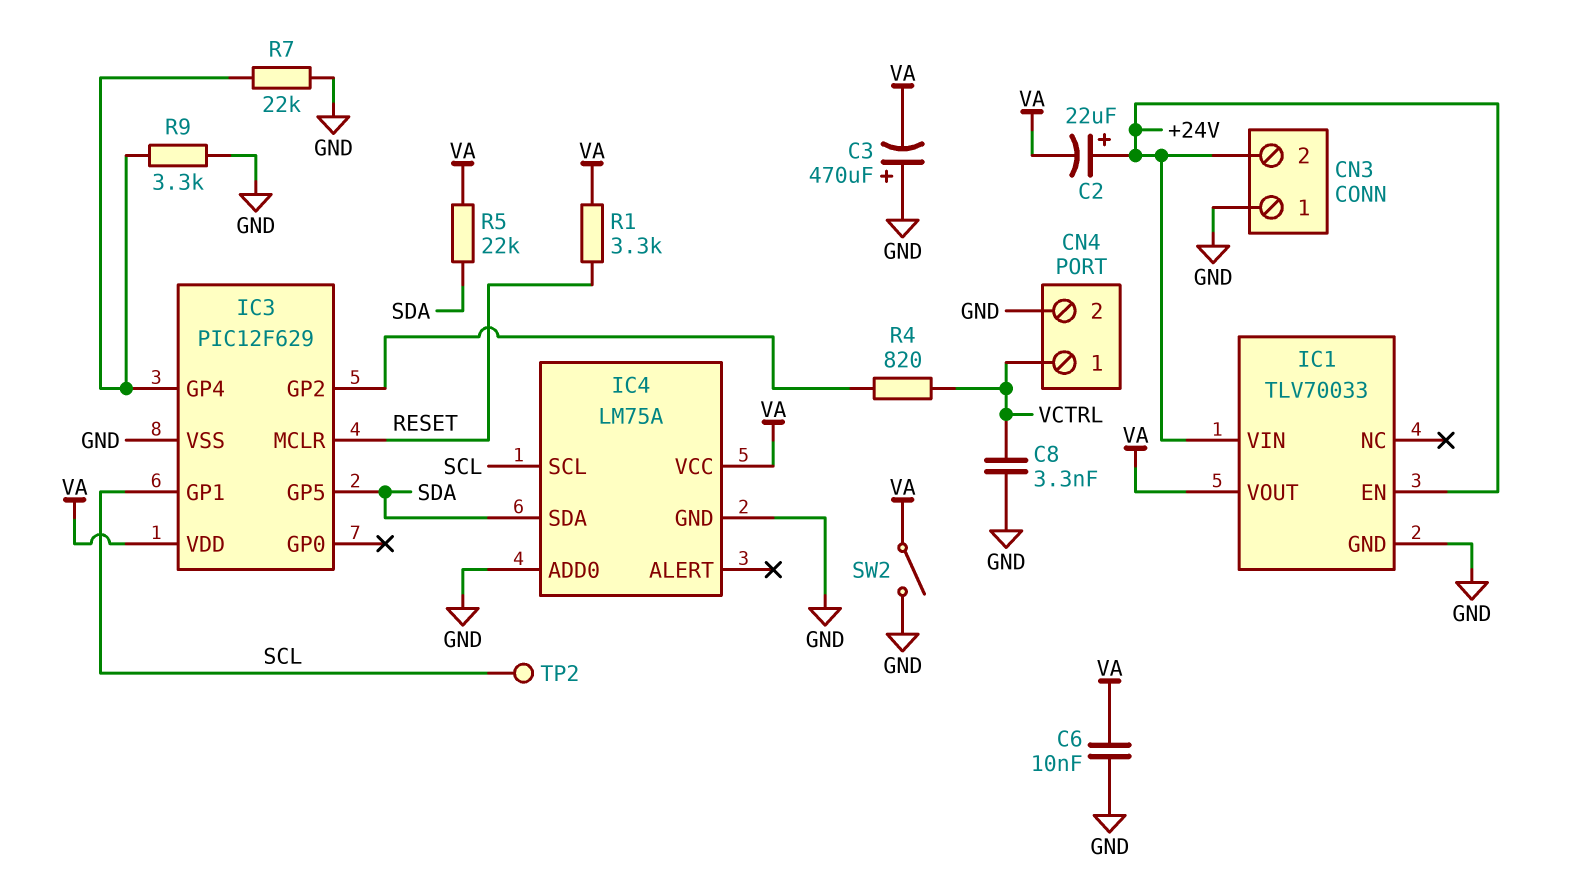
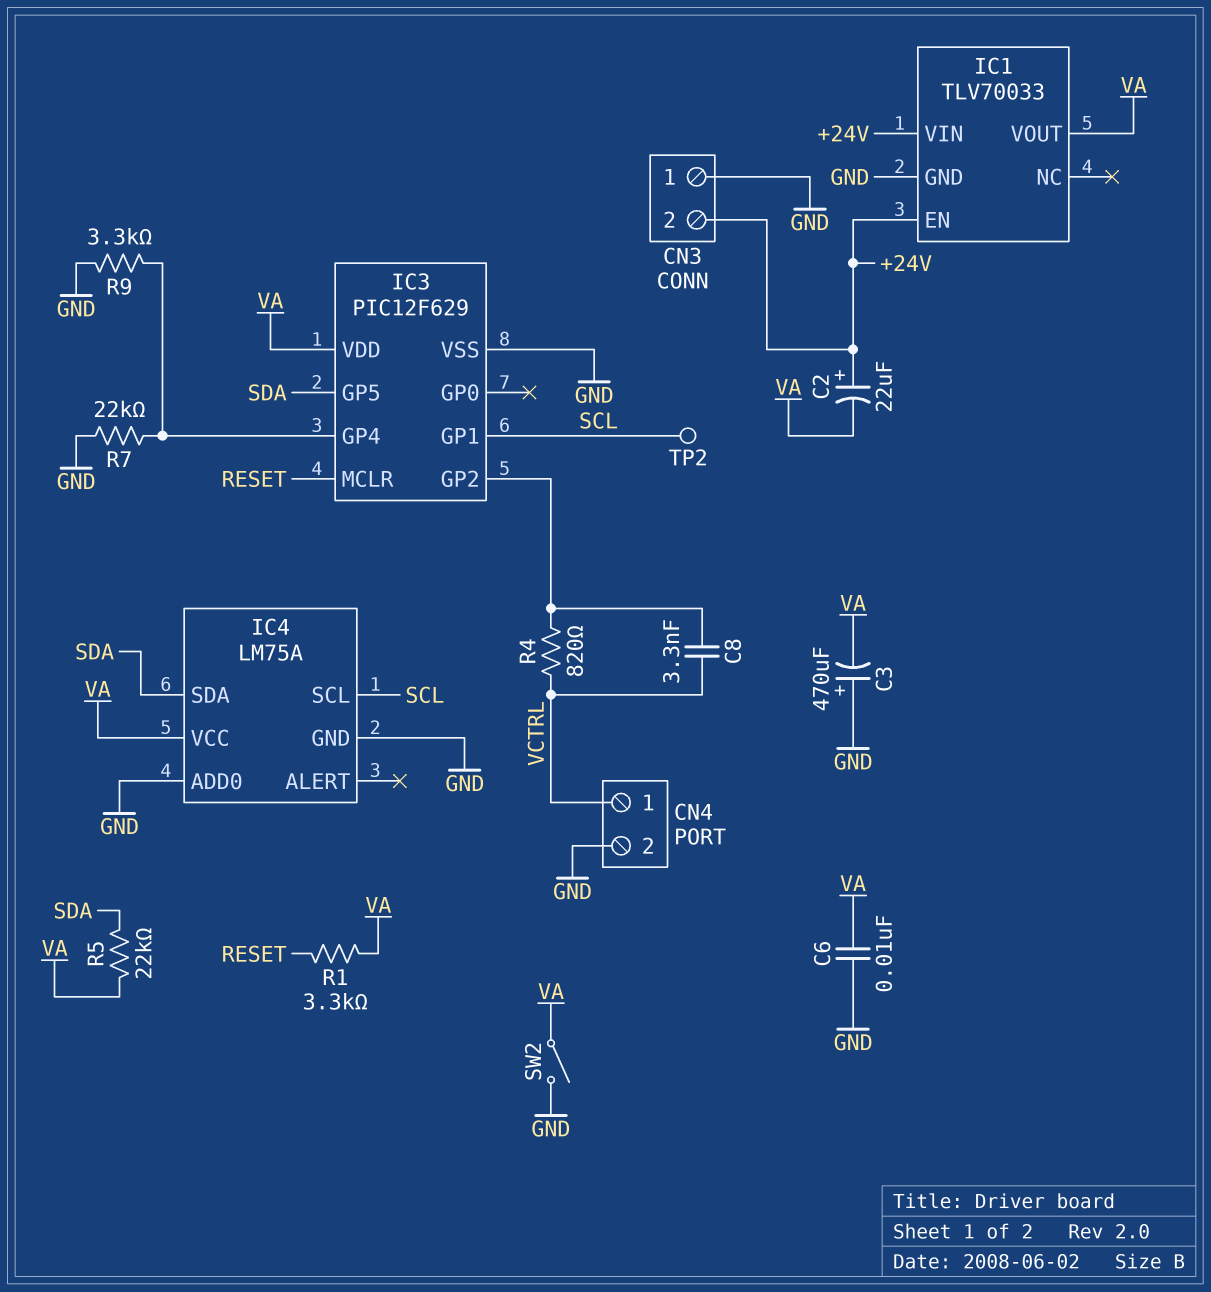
C8: 3.3nF (GND, VCTRL) -> 3.3nF (IC3/GP2, VCTRL)

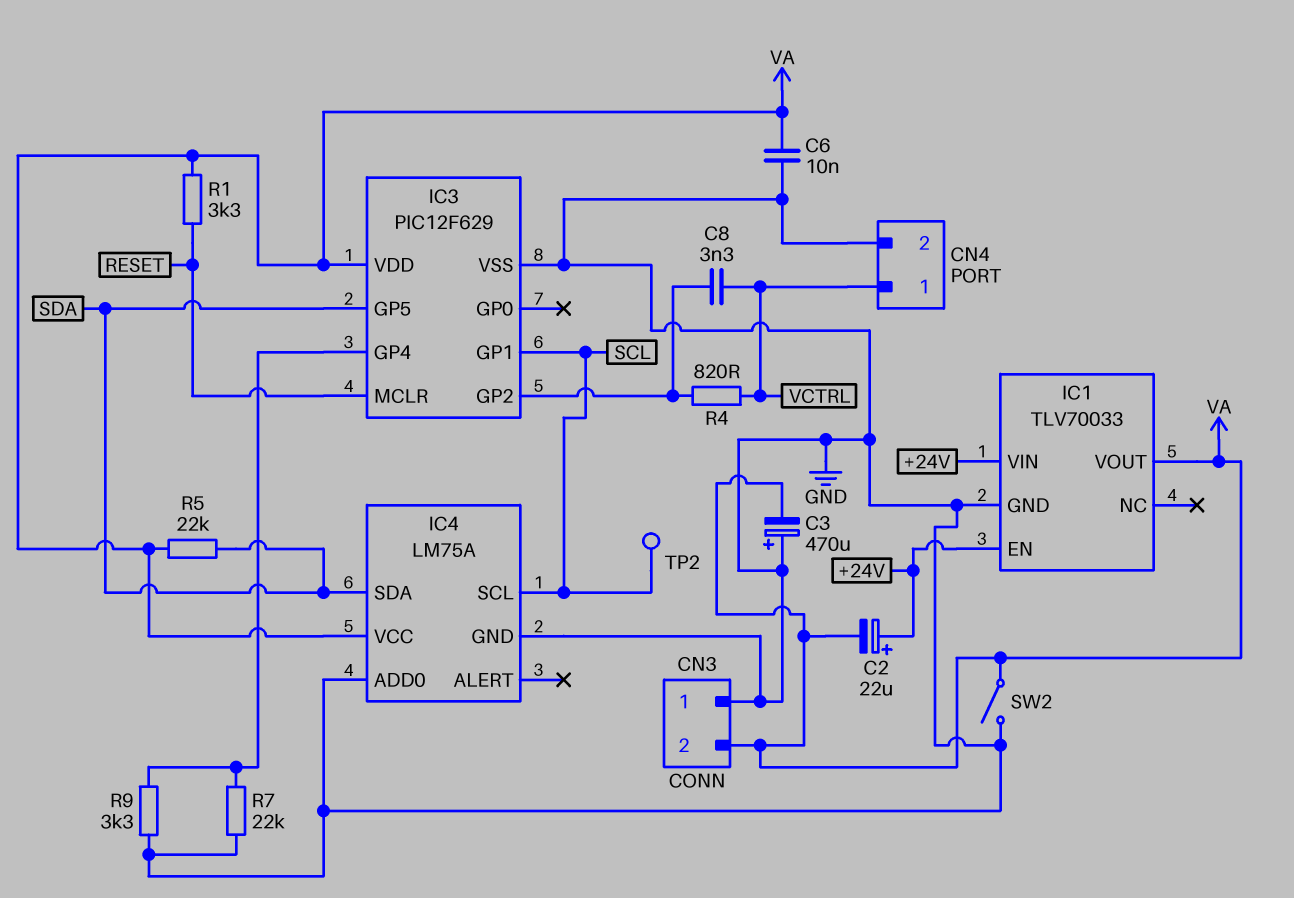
CN3 pin 2: +24V -> VA

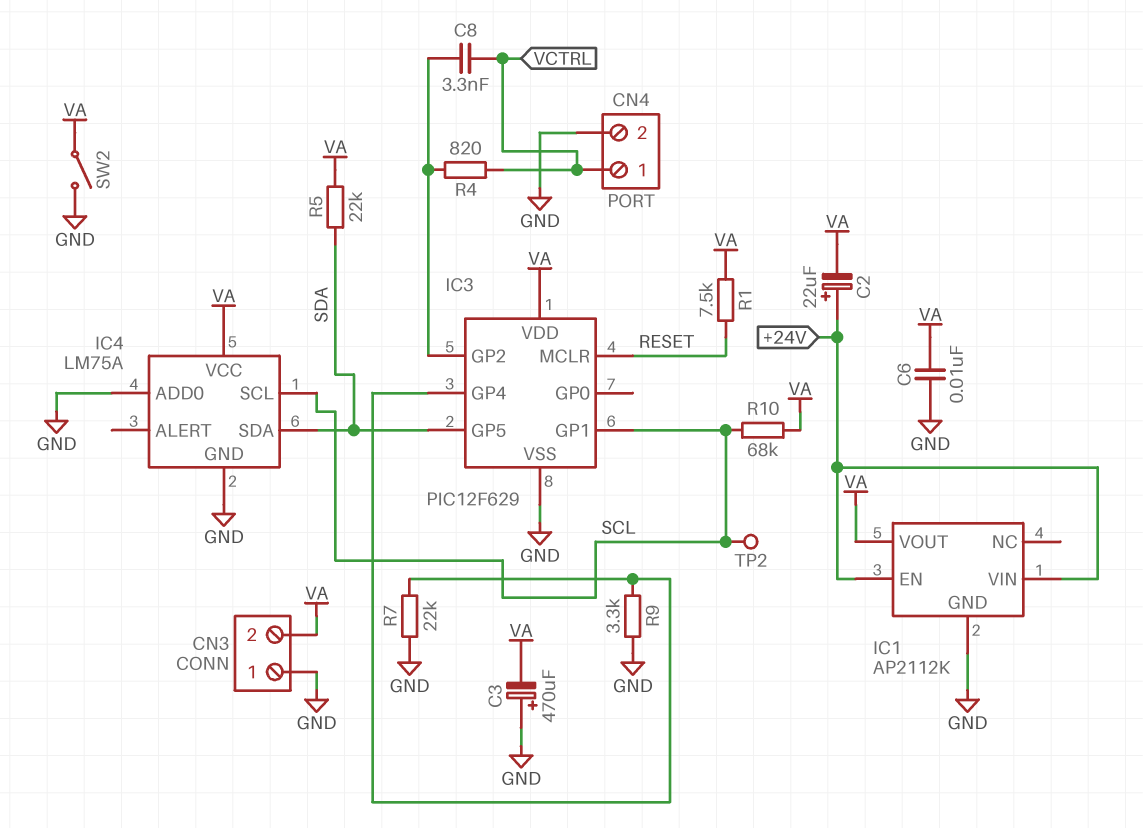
IC1: TLV70033 -> AP2112K
R1: 3.3k (RESET, VA) -> 7.5k (RESET, VA)
R10: none -> 68k (SCL, VA)

